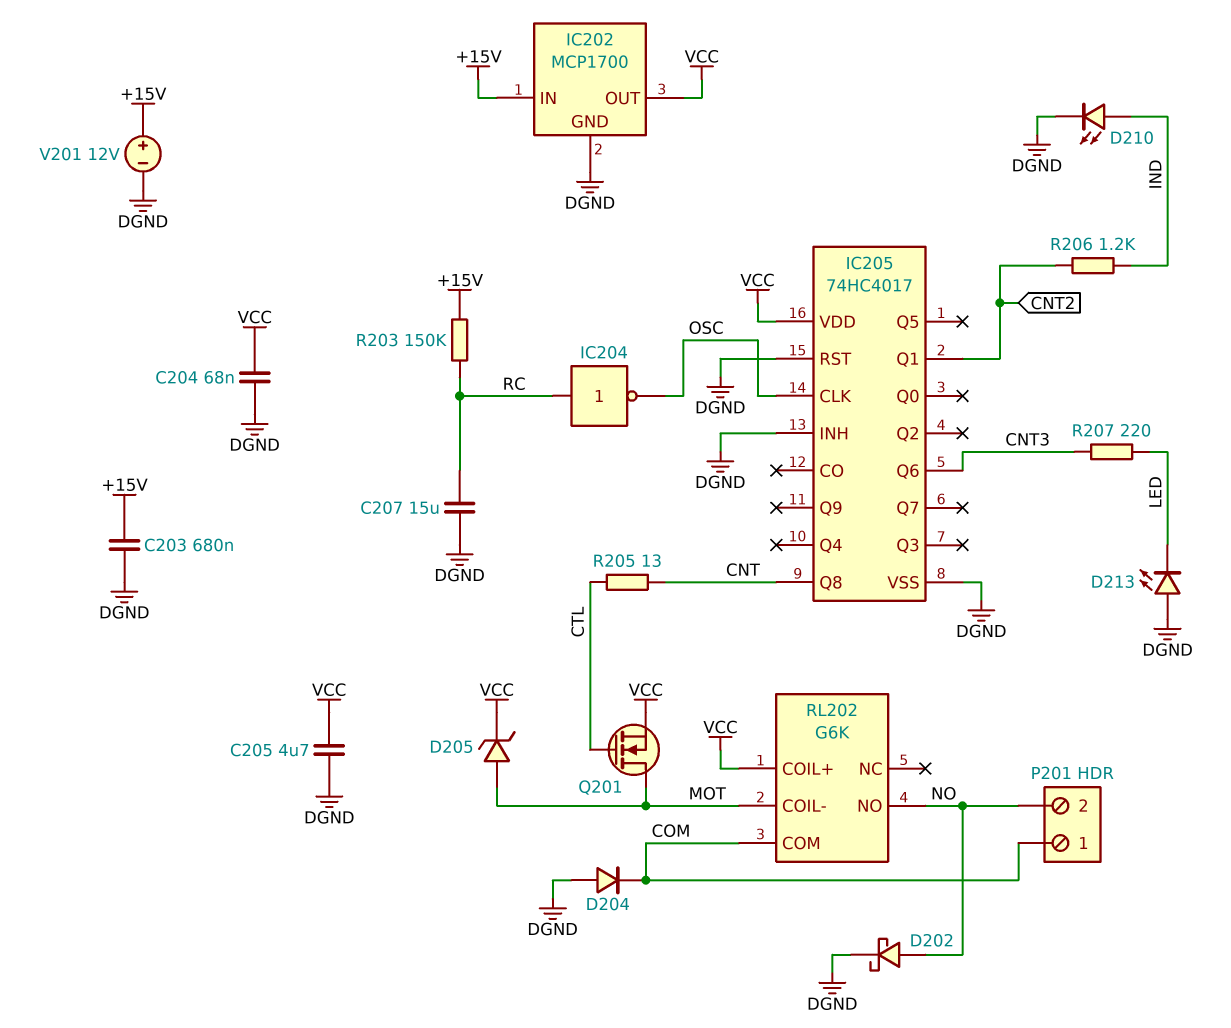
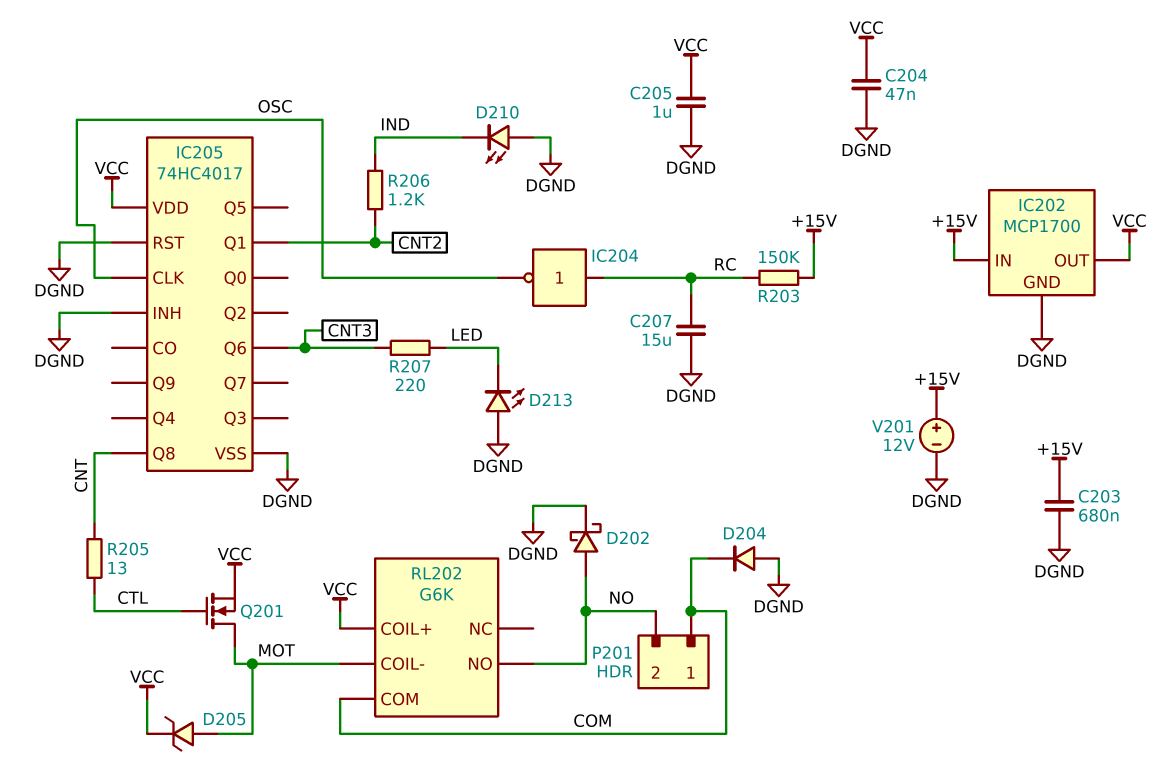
C204: 68nF (DGND, VCC) -> 47nF (DGND, VCC)
C205: 4.7uF (DGND, VCC) -> 1uF (DGND, VCC)
D210: LED (A IND, K DGND) -> LED (A DGND, K IND)

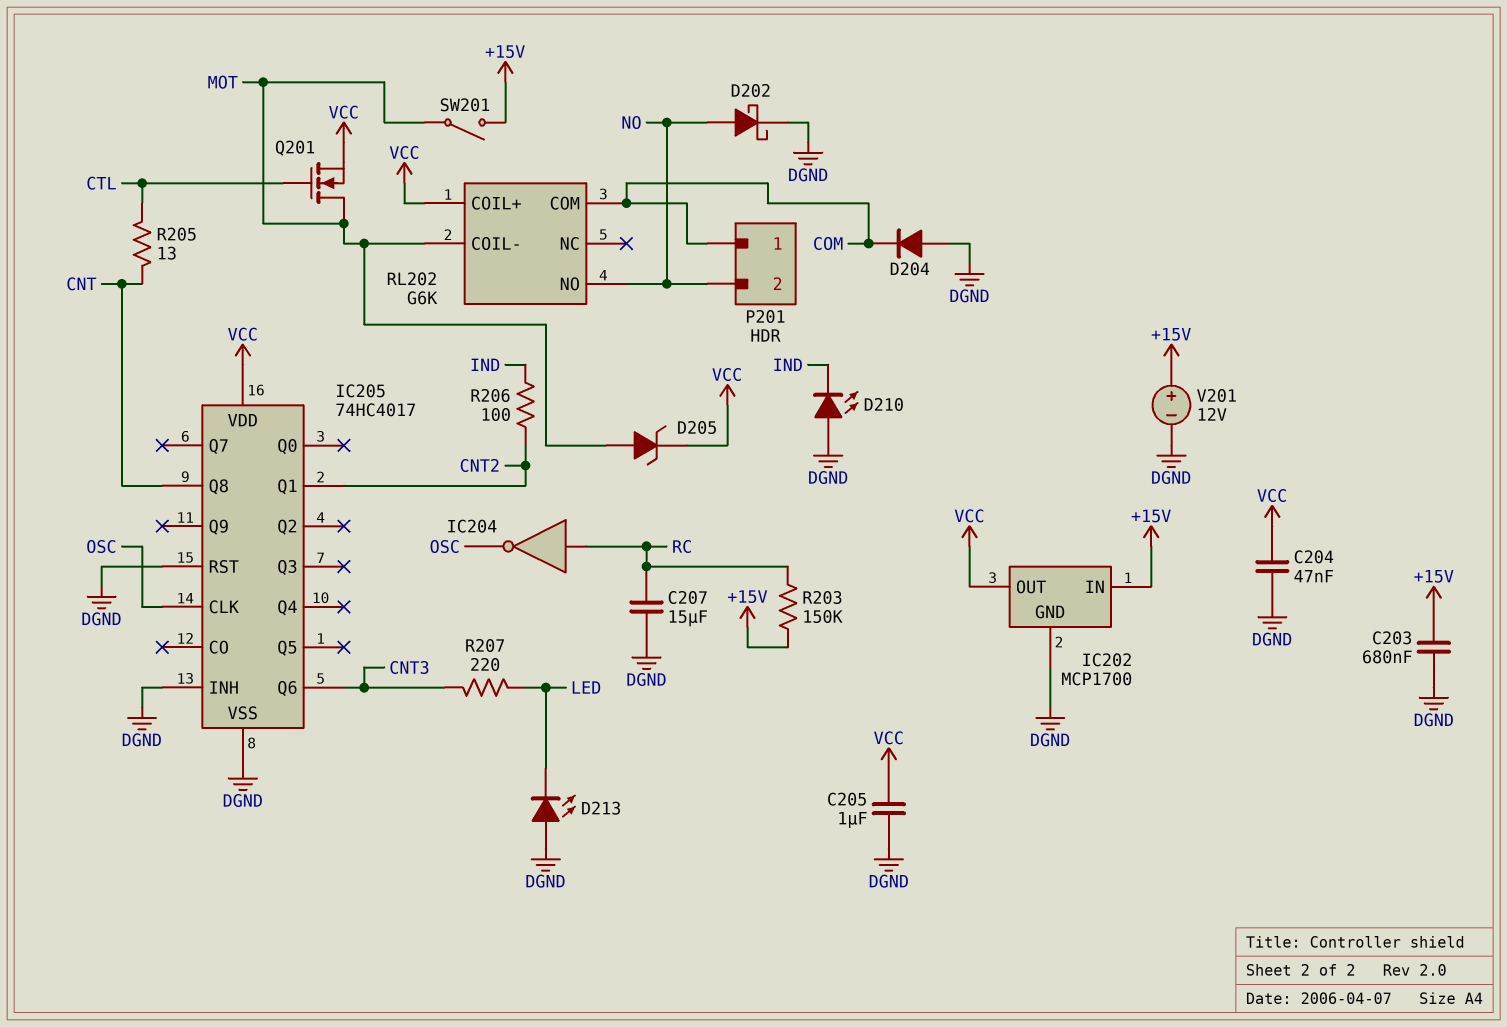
R206: 1.2k (CNT2, IND) -> 100 (CNT2, IND)
SW201: none -> switch (+15V, MOT)

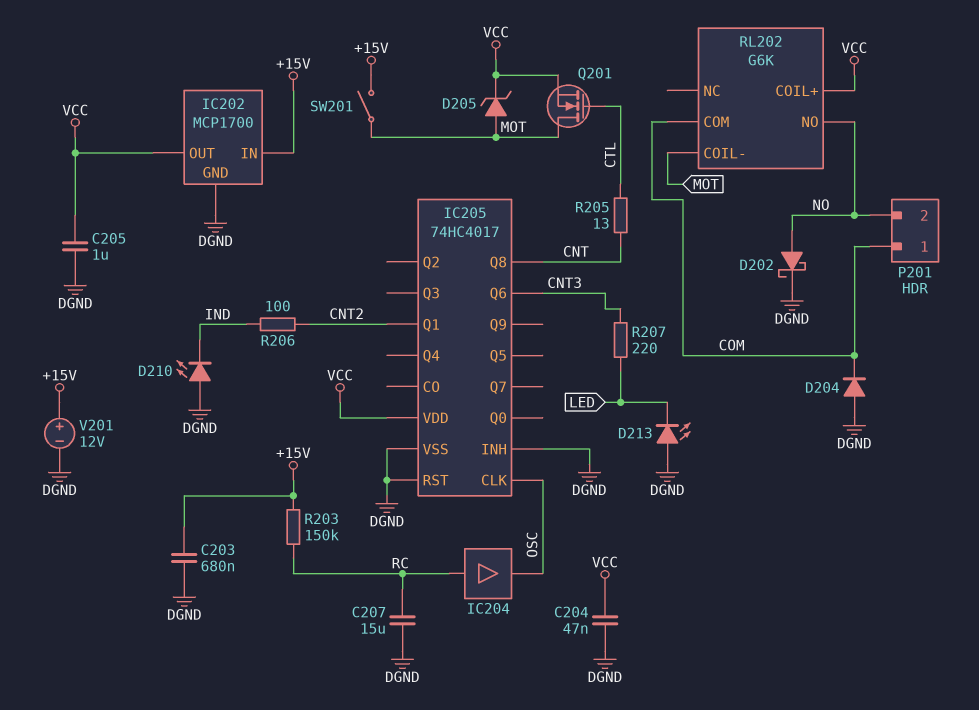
IC204: NOT (in RC, out OSC) -> buffer (in RC, out OSC)

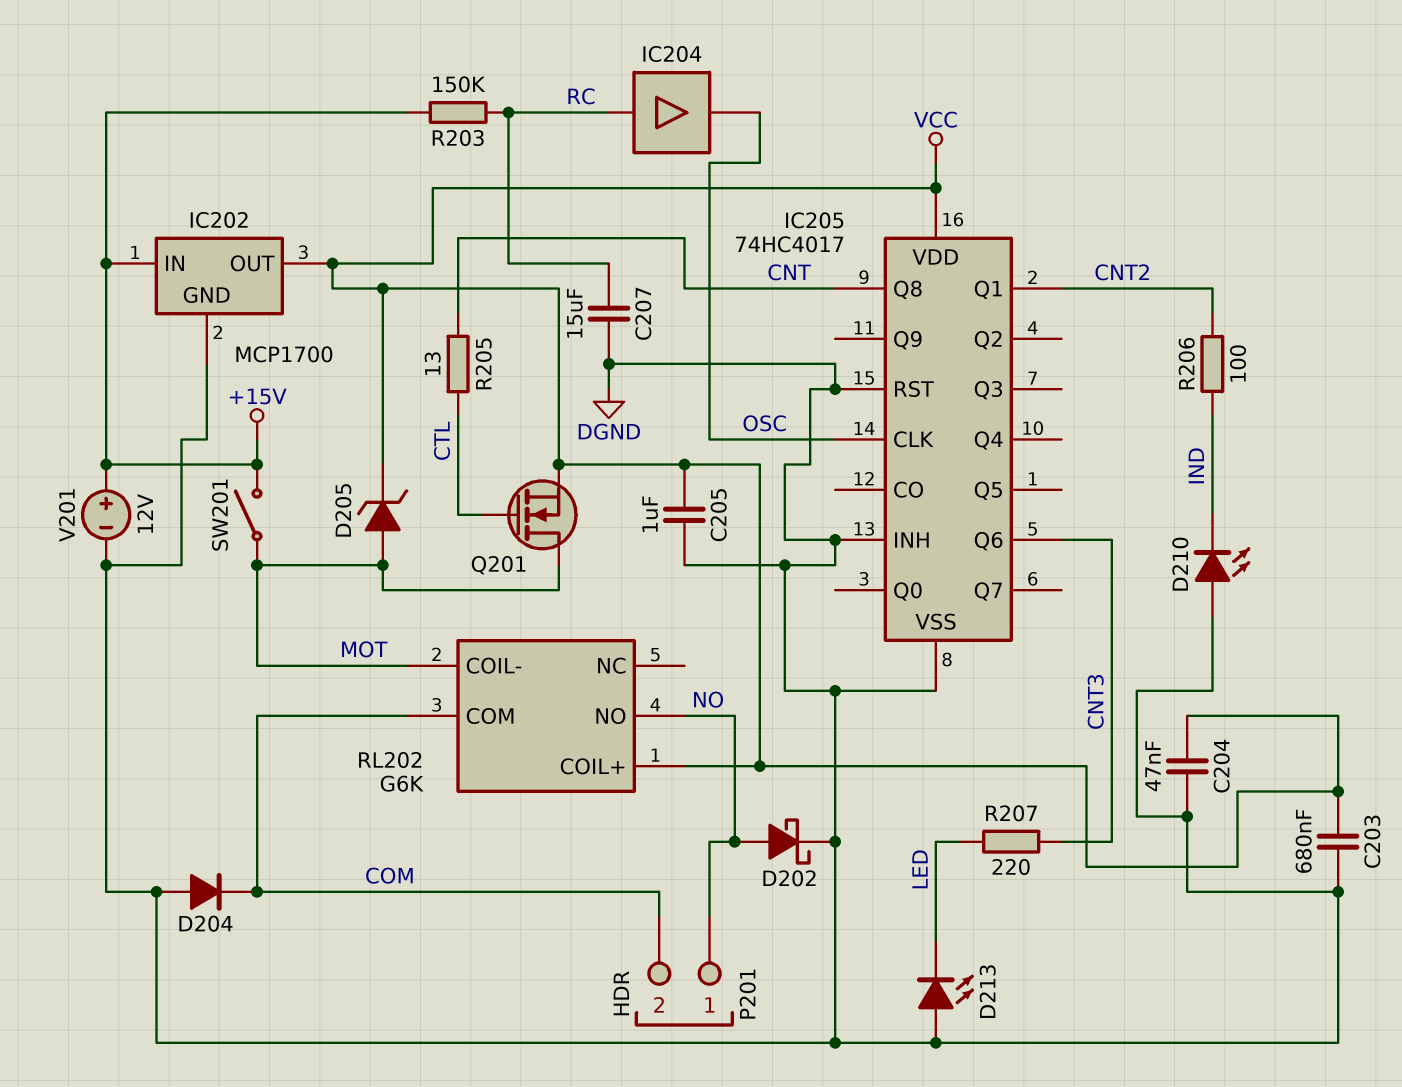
C203: 680nF (+15V, DGND) -> 680nF (DGND, VCC)
P201 pin 1: COM -> NO
P201 pin 2: NO -> COM

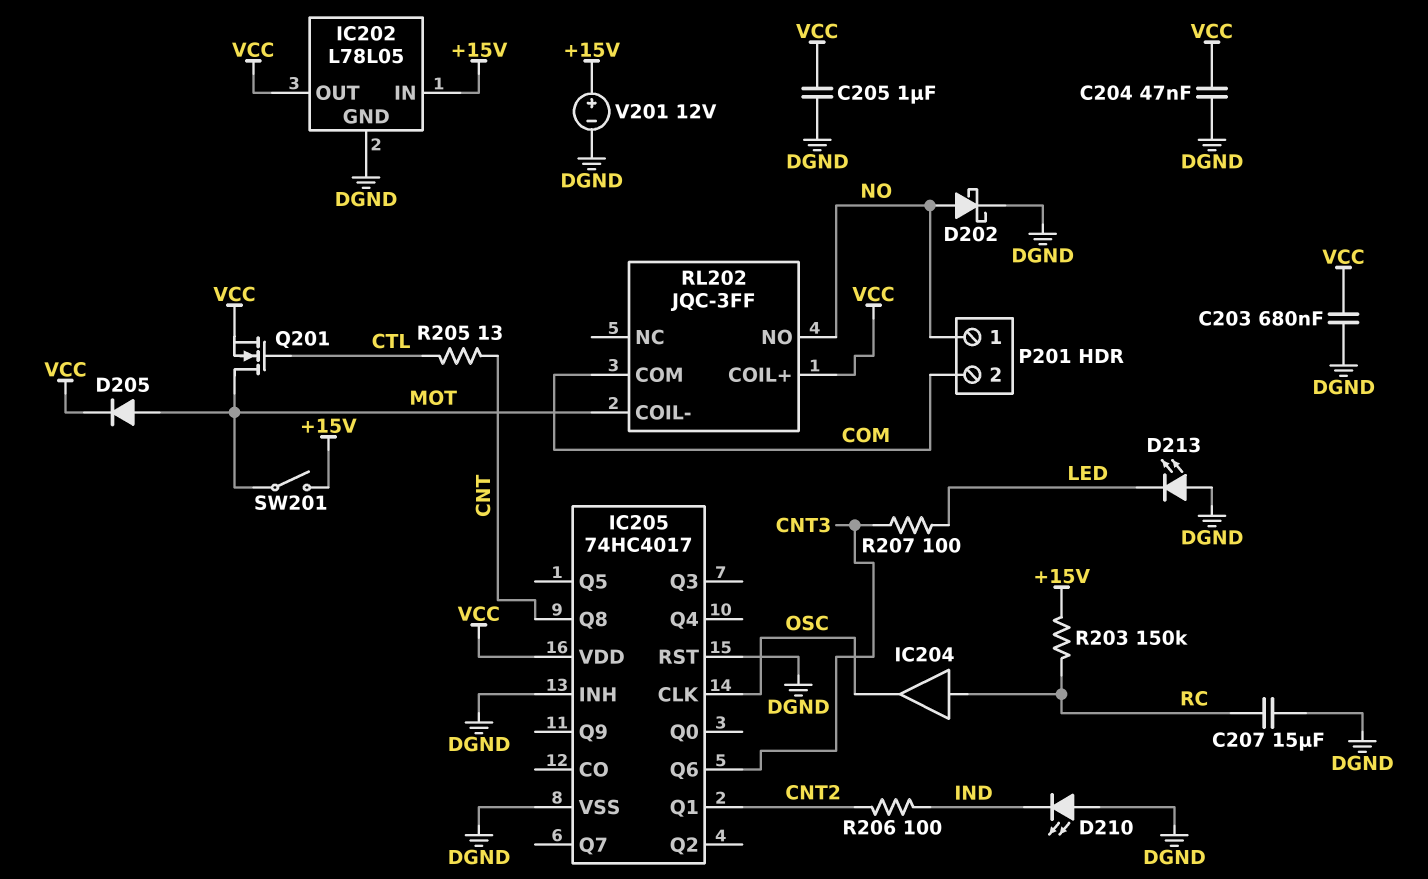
D204: diode (A DGND, K COM) -> none
D205: zener (A MOT, K VCC) -> diode (A MOT, K VCC)
IC202: MCP1700 -> L78L05
R207: 220 (CNT3, LED) -> 100 (CNT3, LED)
RL202: G6K -> JQC-3FF

